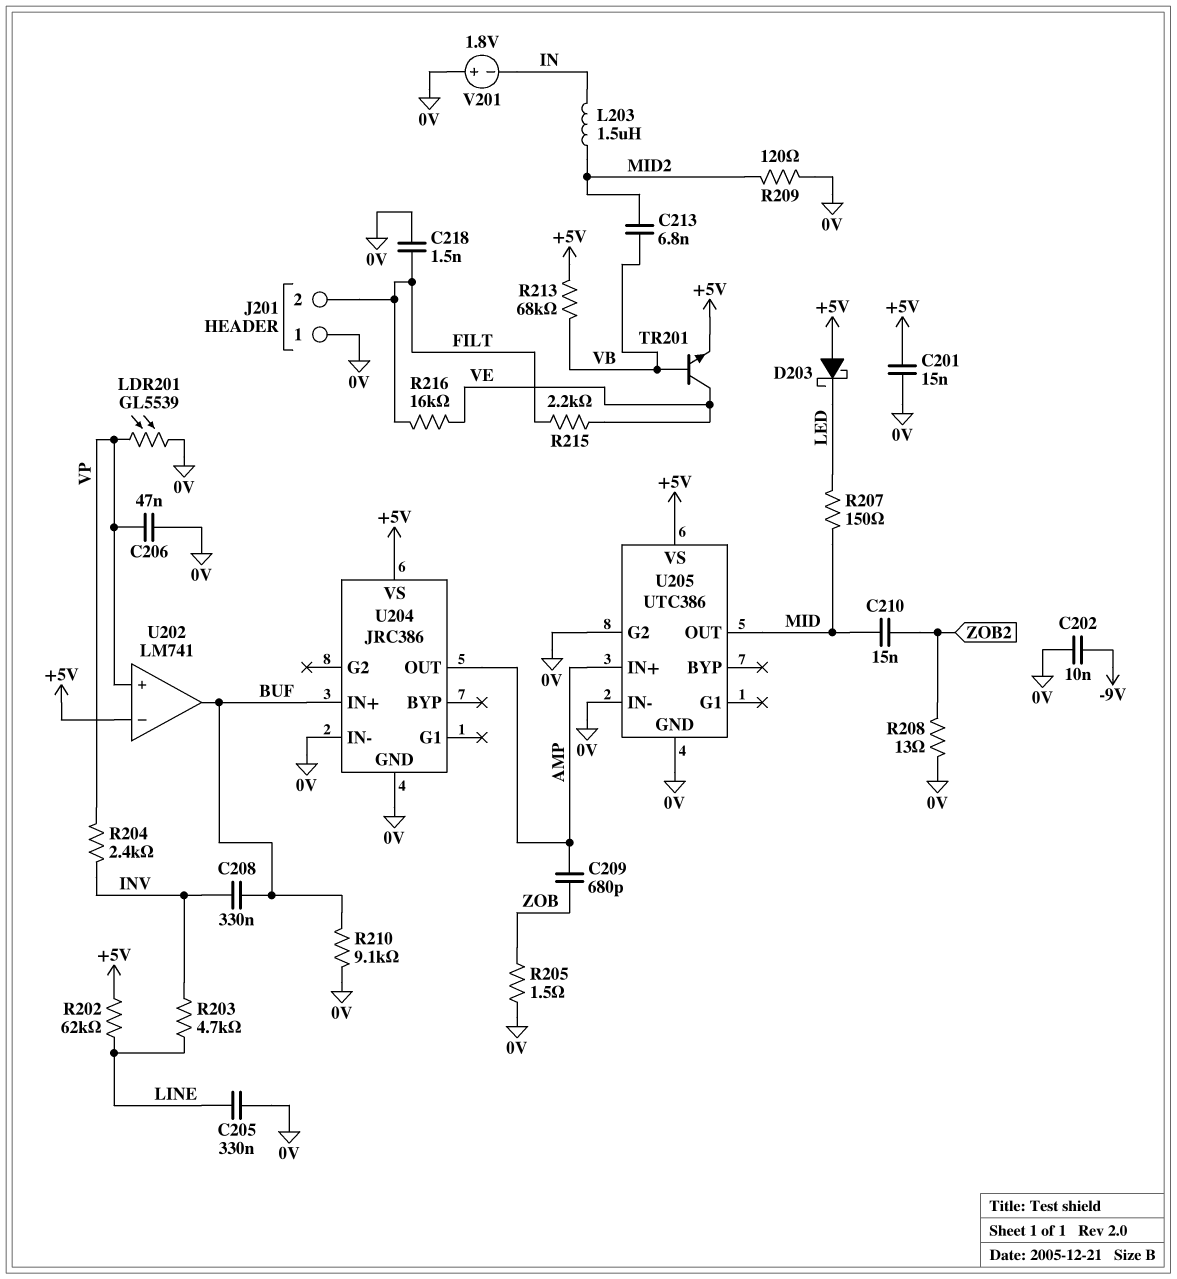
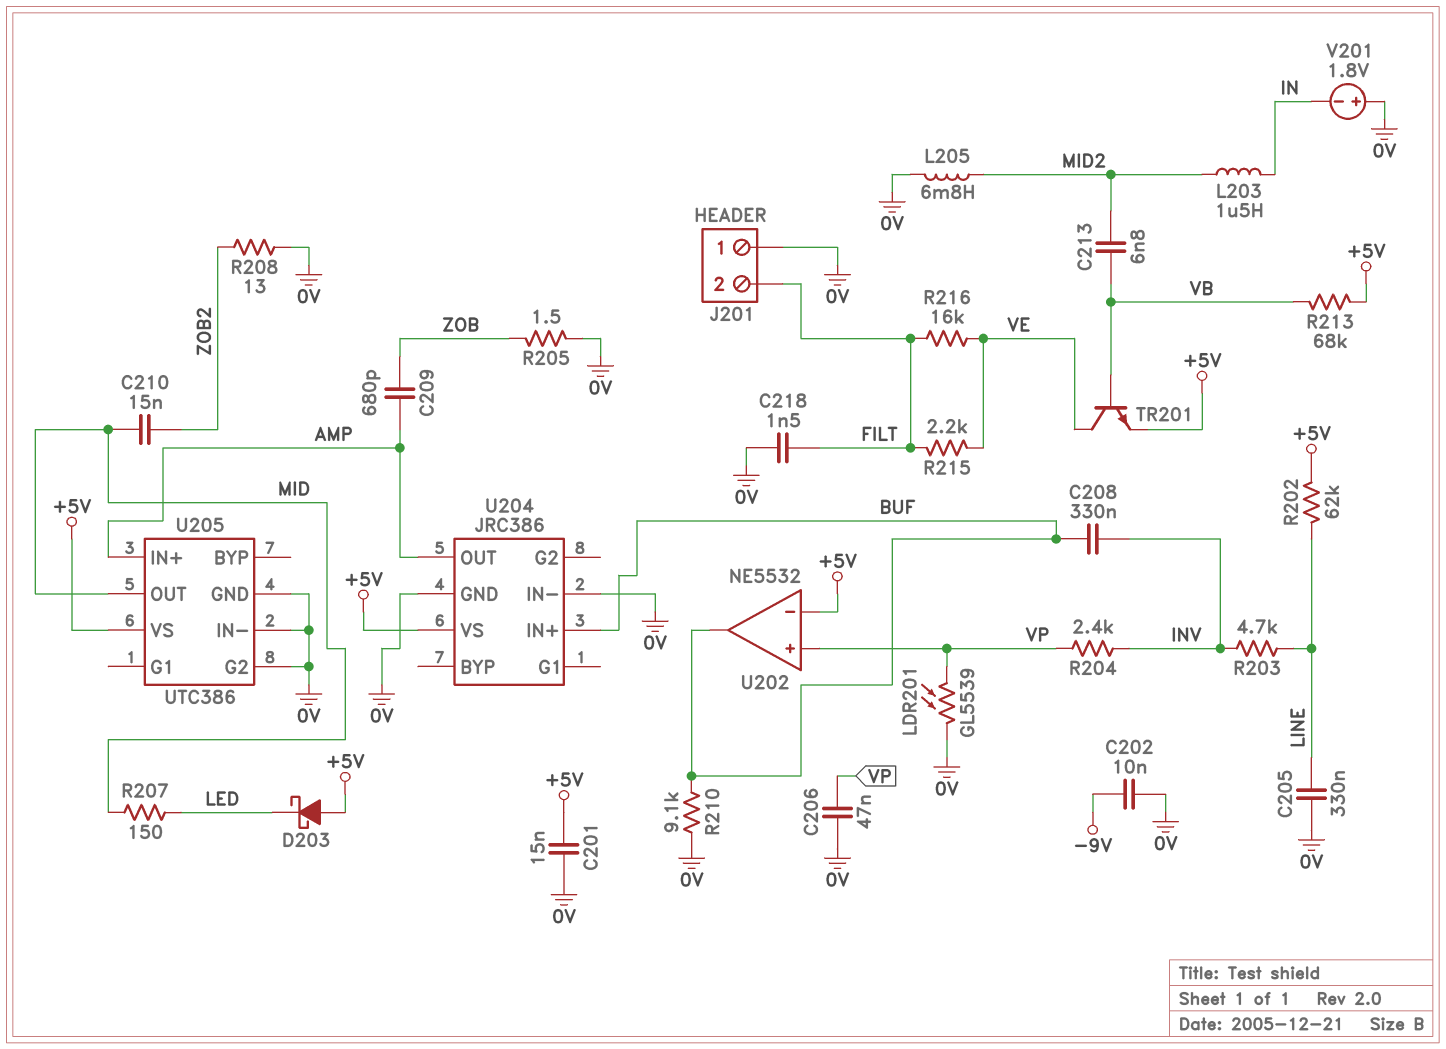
L205: none -> 6.8mH (0V, MID2)
R209: 120 (0V, MID2) -> none
U202: LM741 -> NE5532

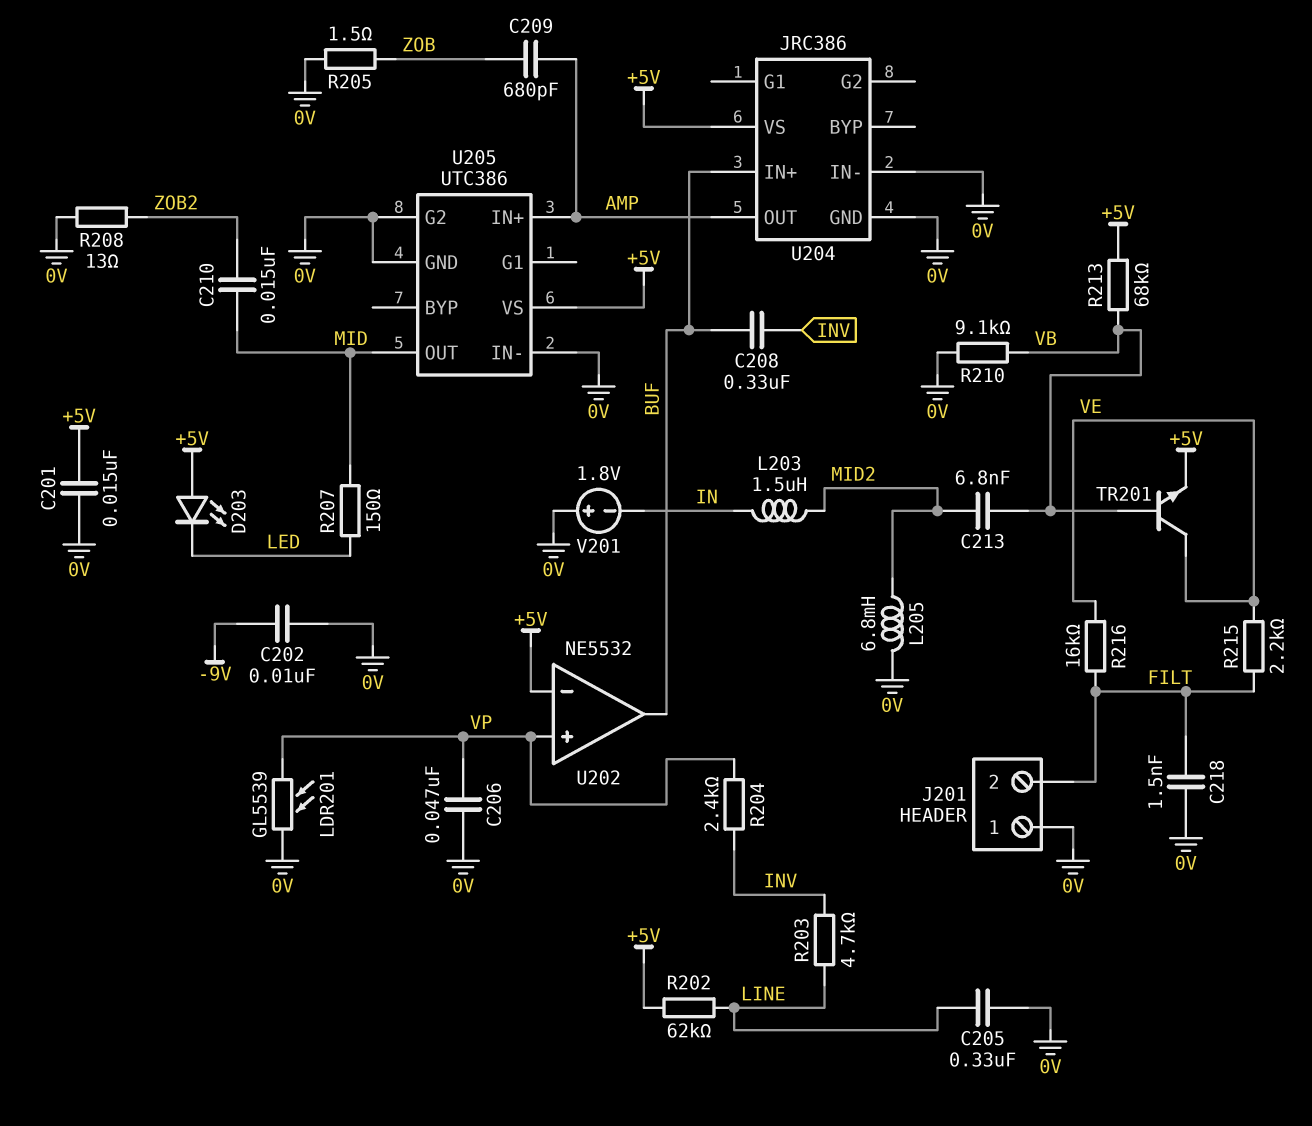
D203: schottky (A +5V, K LED) -> LED (A +5V, K LED)
R210: 9.1k (0V, BUF) -> 9.1k (0V, VB)

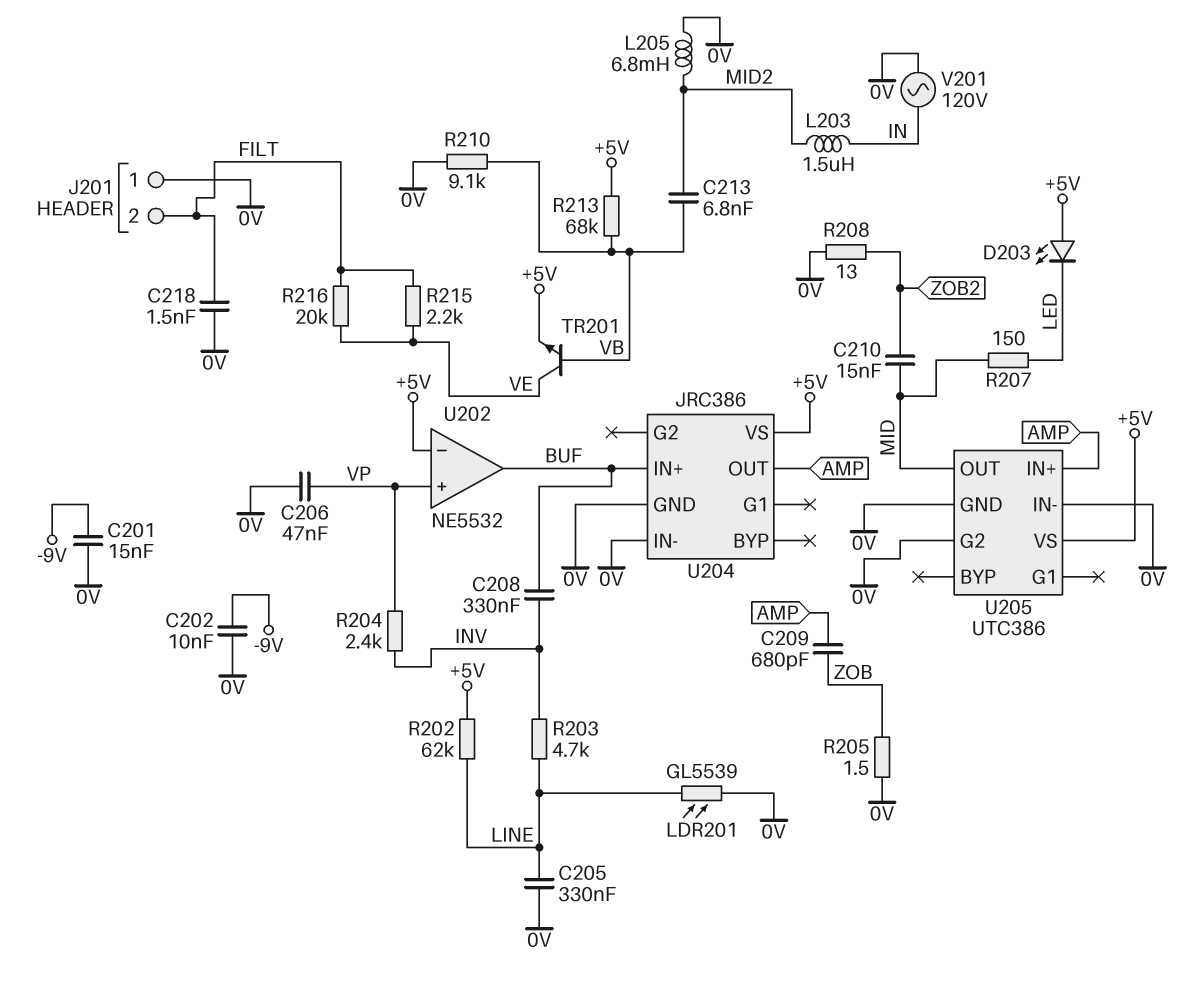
C201: 15nF (+5V, 0V) -> 15nF (-9V, 0V)
LDR201: GL5539 (0V, VP) -> GL5539 (0V, LINE)
R216: 16k (FILT, VE) -> 20k (FILT, VE)
V201: 1.8V (plus 0V, minus IN) -> AC 120V (0V, IN)

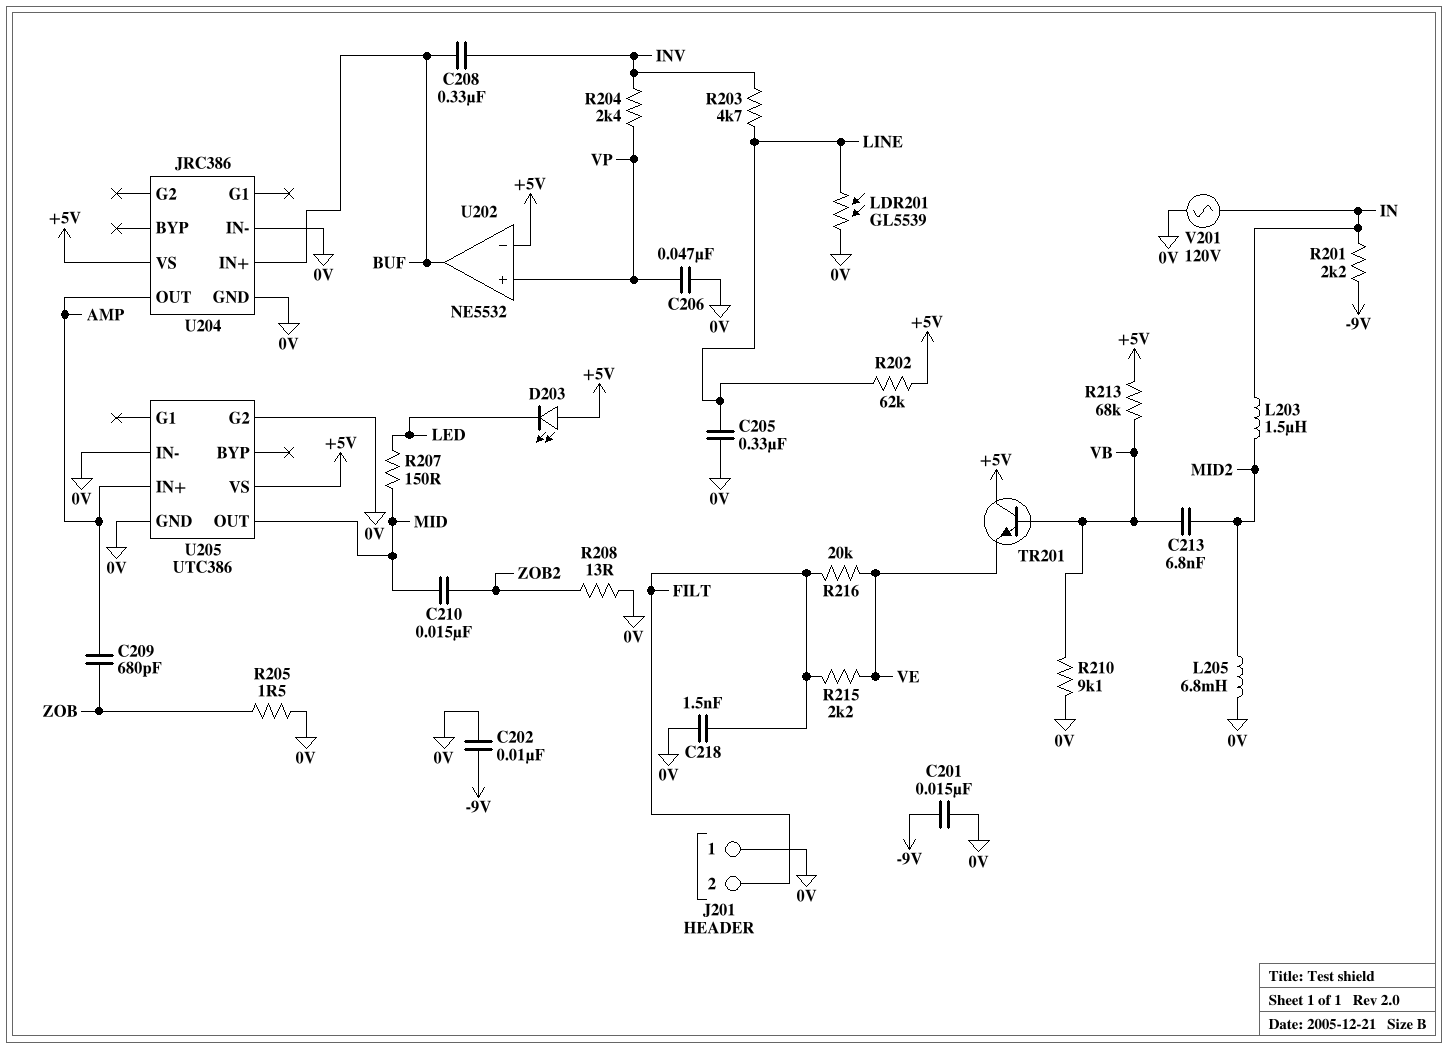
R201: none -> 2.2k (-9V, IN)
TR201: NPN (B VB, C VE, E +5V) -> NPN (B VB, C +5V, E VE)

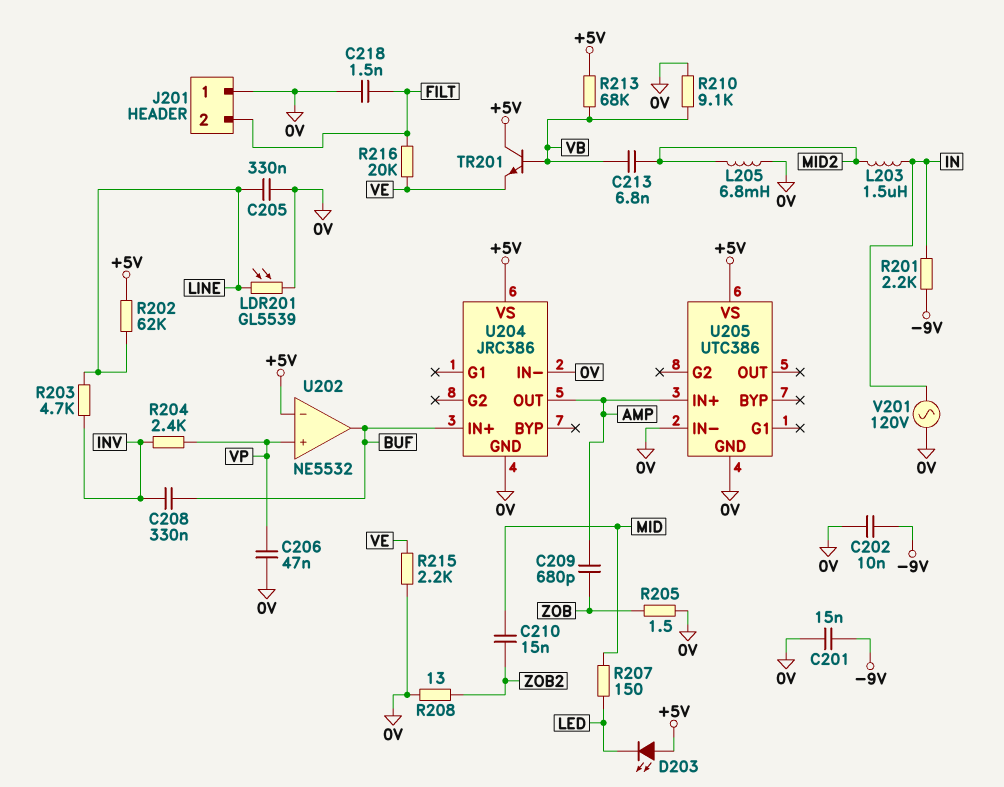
R215: 2.2k (FILT, VE) -> 2.2k (0V, VE)
U205 pin G2: 0V -> none
U205 pin OUT: MID -> none

